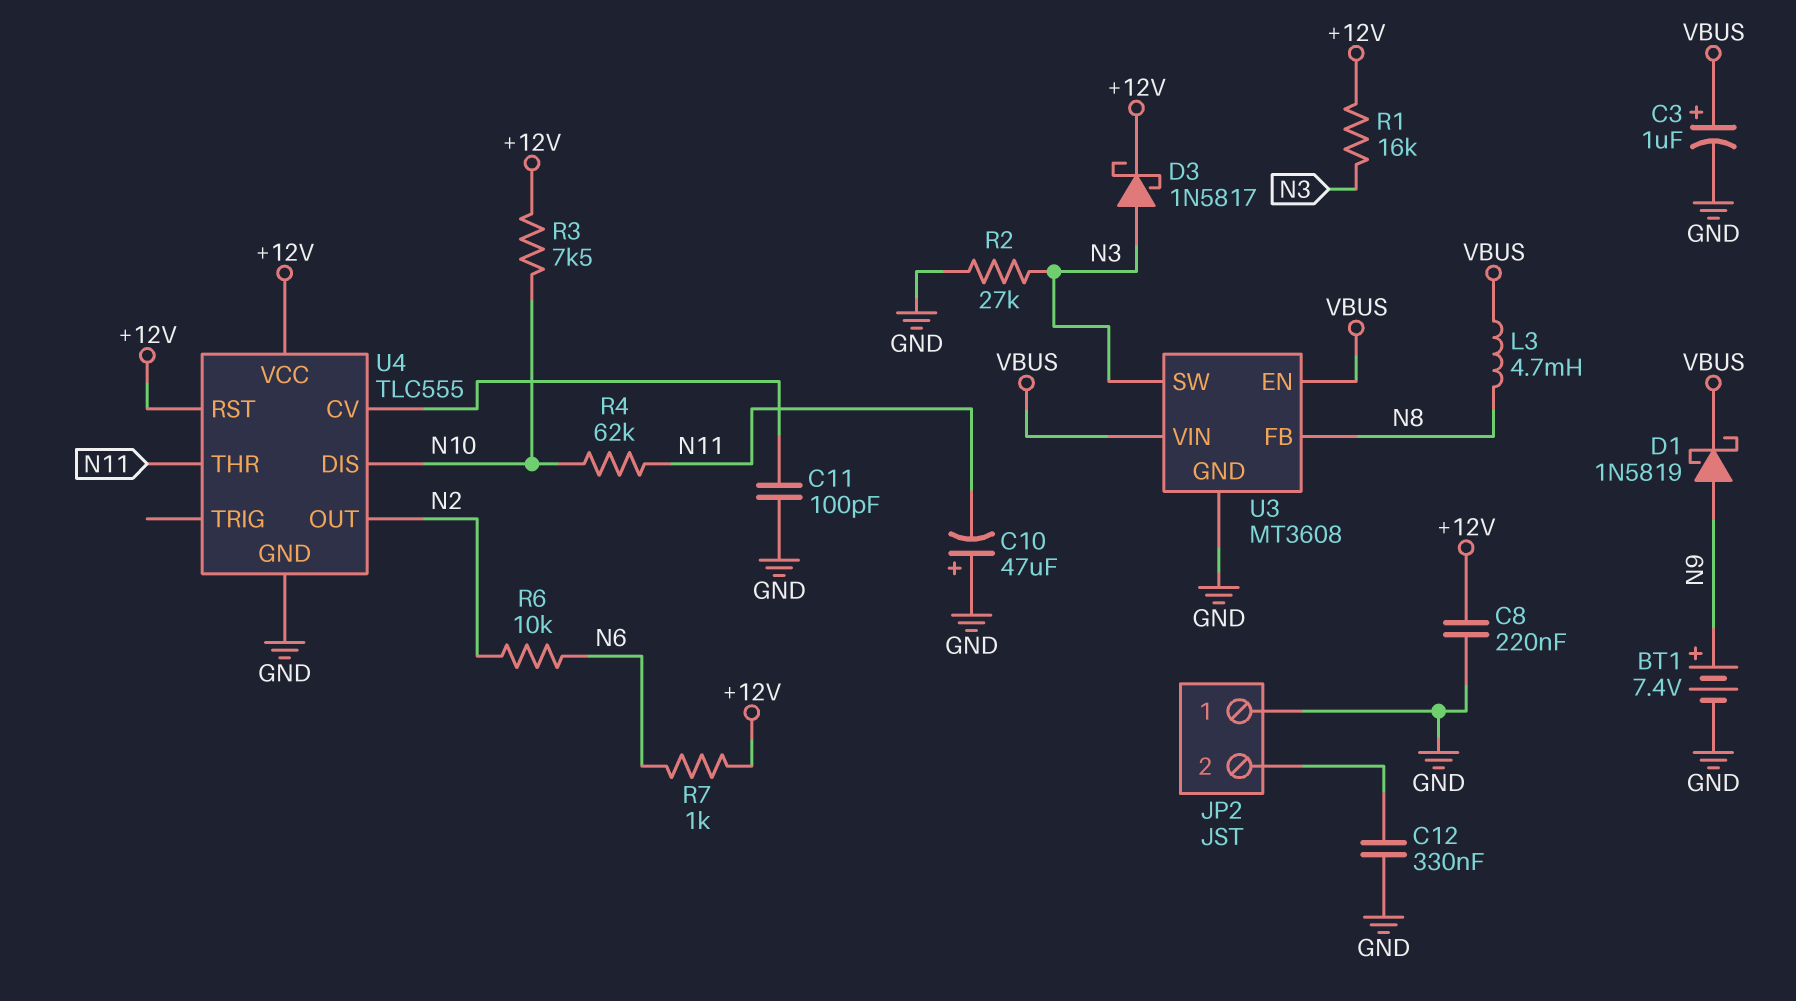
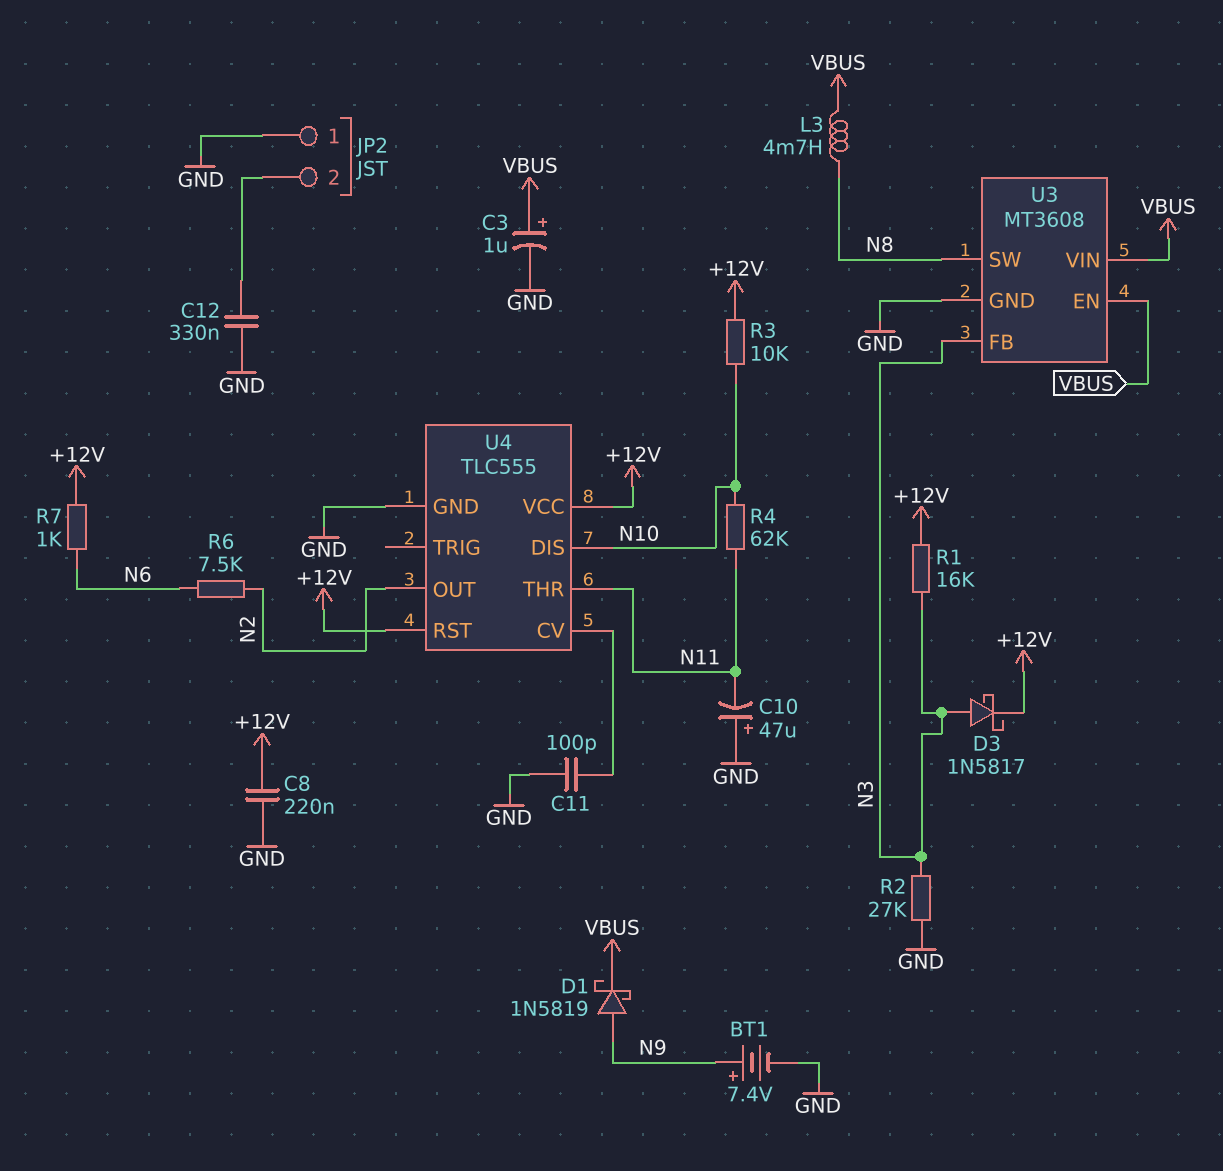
R3: 7.5k (+12V, N10) -> 10k (+12V, N10)
R6: 10k (N2, N6) -> 7.5k (N2, N6)
U3 pin FB: N8 -> N3
U3 pin SW: N3 -> N8

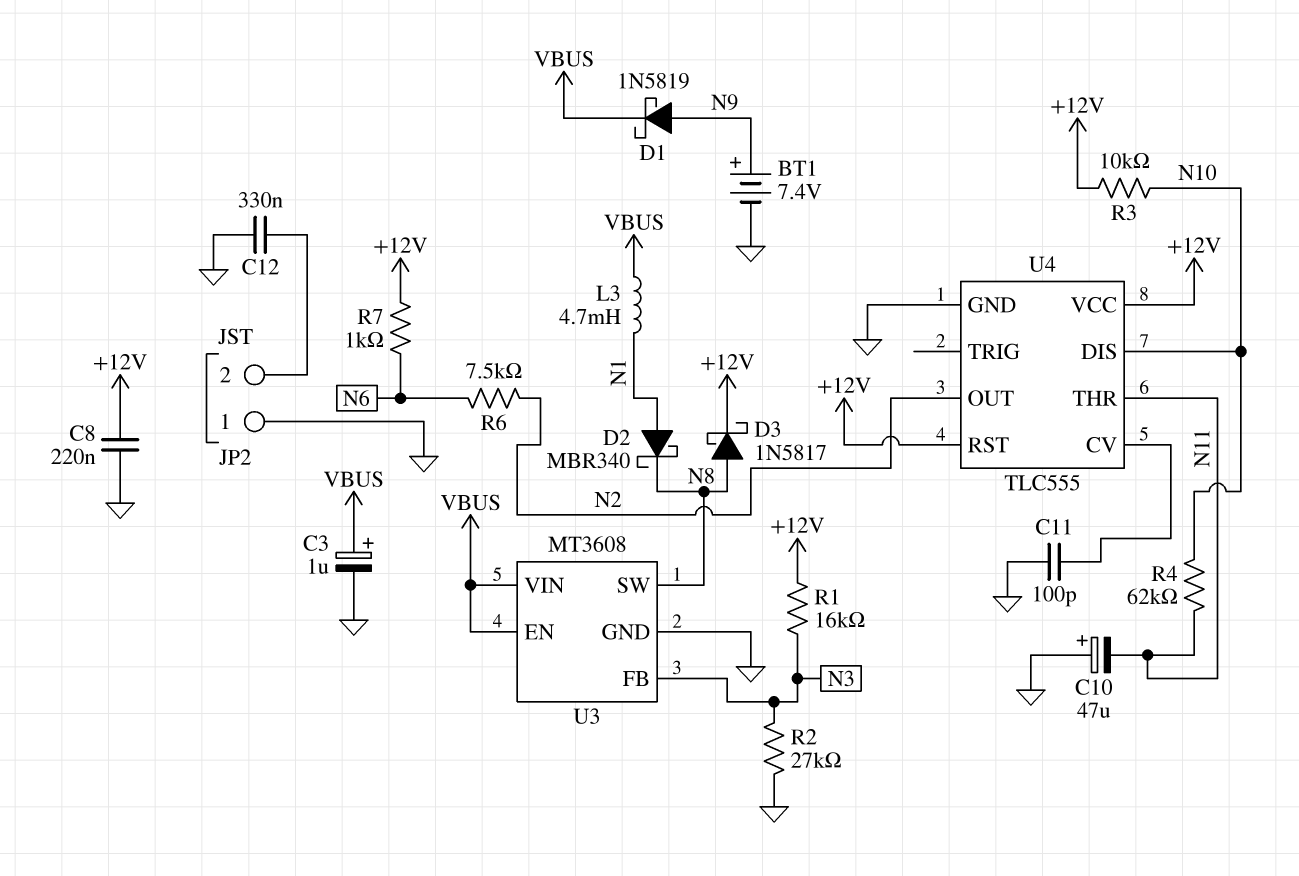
D2: none -> schottky MBR340 (A N1, K N8)
D3: schottky 1N5817 (A N3, K +12V) -> schottky 1N5817 (A N8, K +12V)
L3: 4.7mH (N8, VBUS) -> 4.7mH (N1, VBUS)

